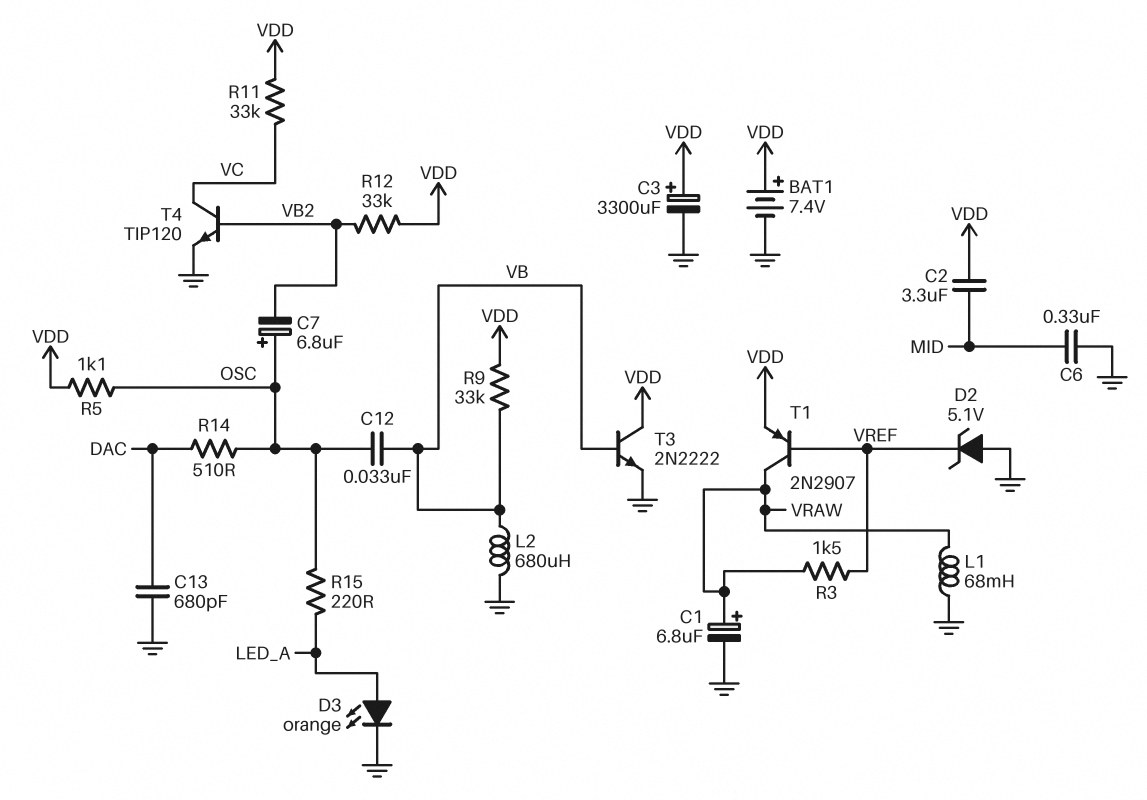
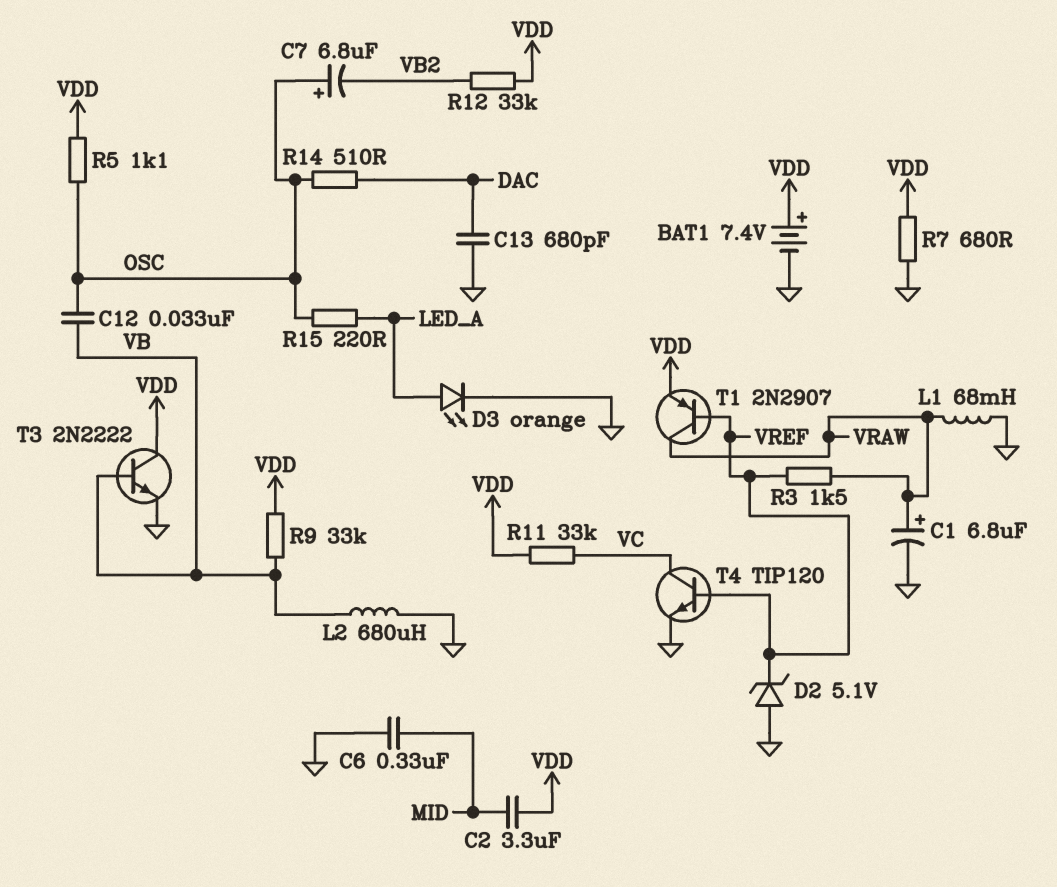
C3: 3300uF (plus VDD, minus GND) -> none
R7: none -> 680 (GND, VDD)
T4: NPN TIP120 (B VB2, C VC, E GND) -> NPN TIP120 (B VREF, C VC, E GND)

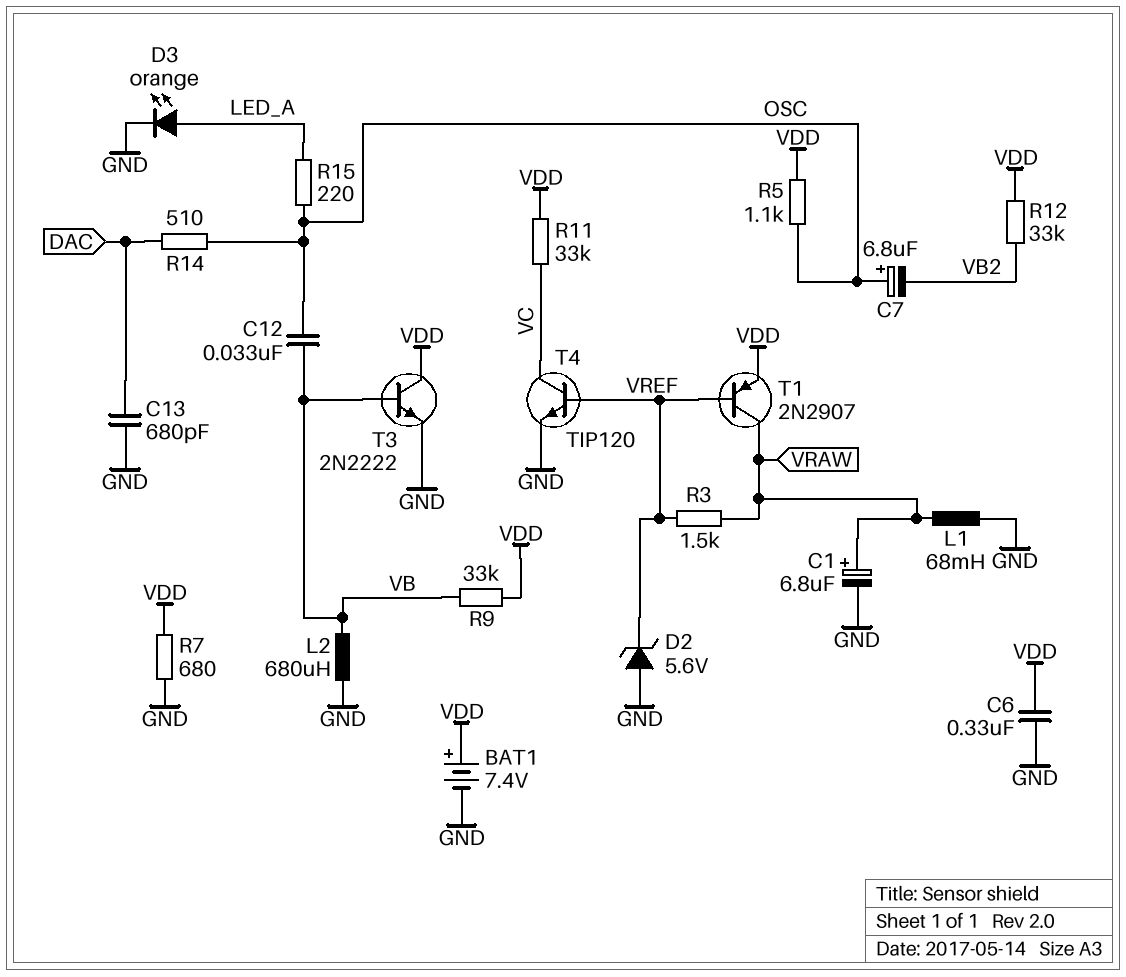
C2: 3.3uF (MID, VDD) -> none
C6: 330nF (GND, MID) -> 330nF (GND, VDD)
D2: zener 5.1V (A GND, K VREF) -> zener 5.6V (A GND, K VREF)

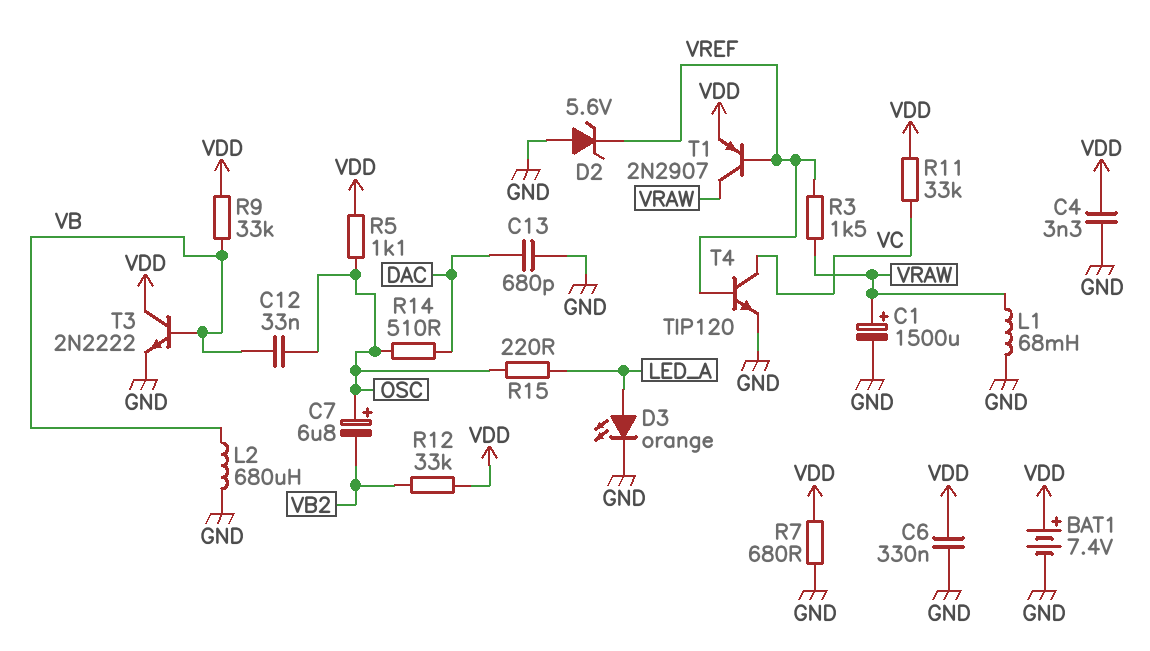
C1: 6.8uF (plus VRAW, minus GND) -> 1500uF (plus VRAW, minus GND)
C4: none -> 3.3nF (GND, VDD)

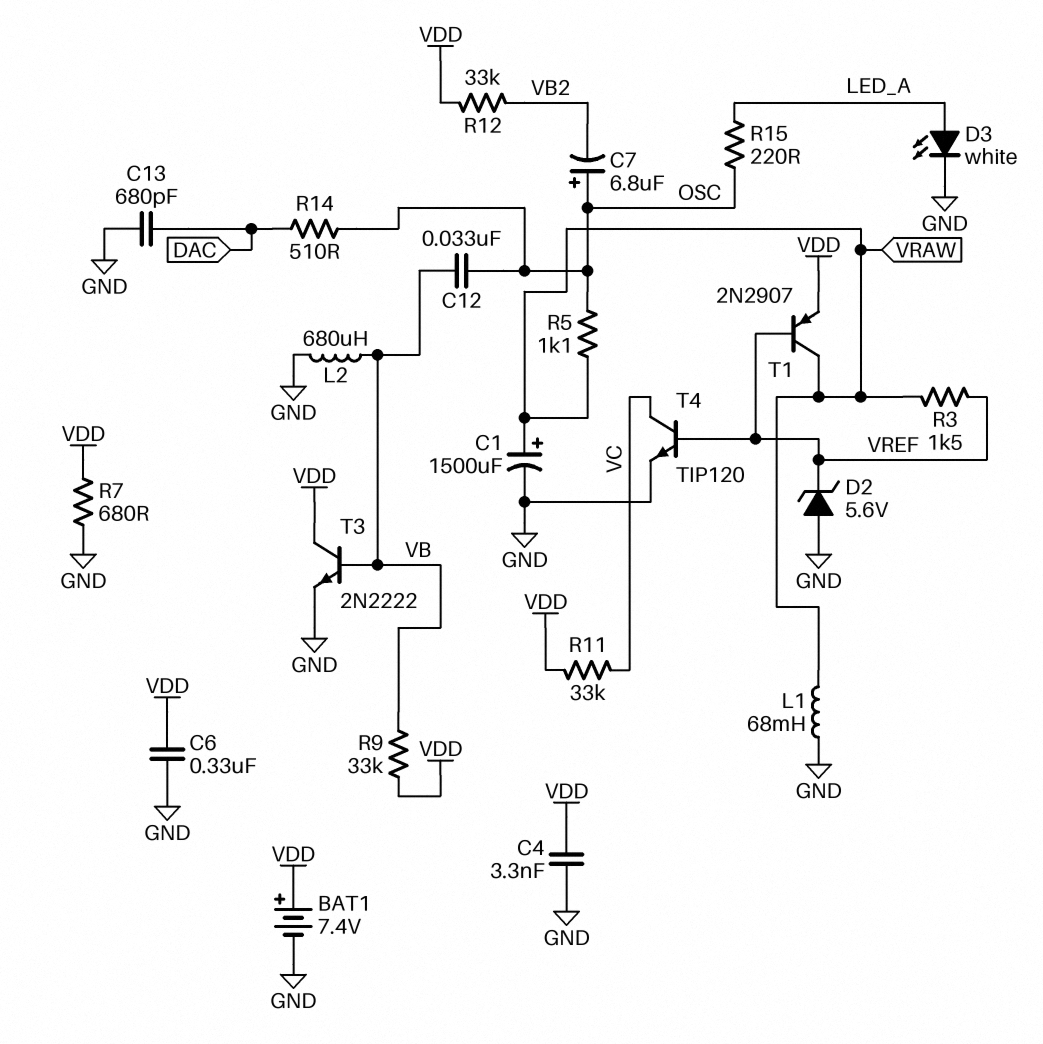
D3: LED orange (A LED_A, K GND) -> LED white (A LED_A, K GND)
R5: 1.1k (OSC, VDD) -> 1.1k (OSC, VRAW)

